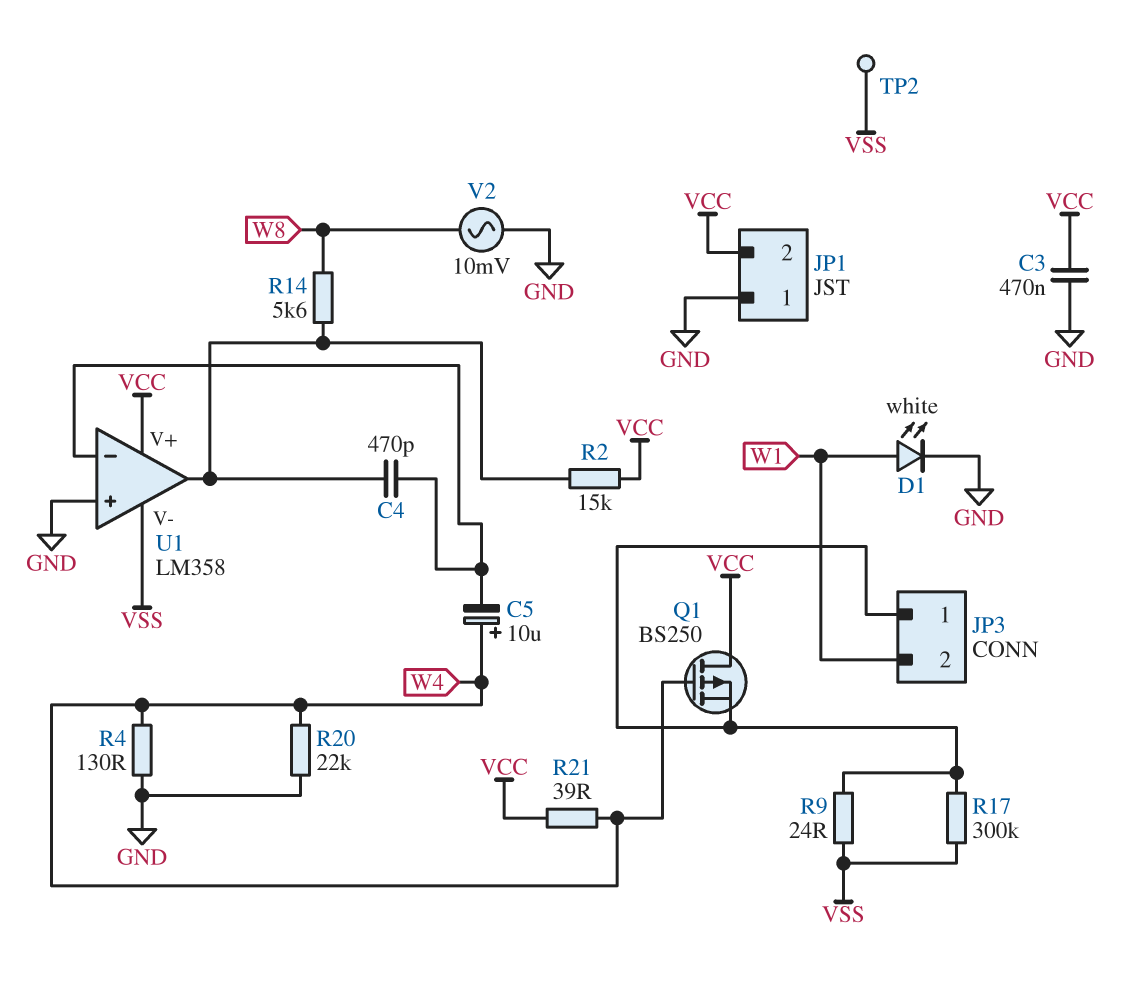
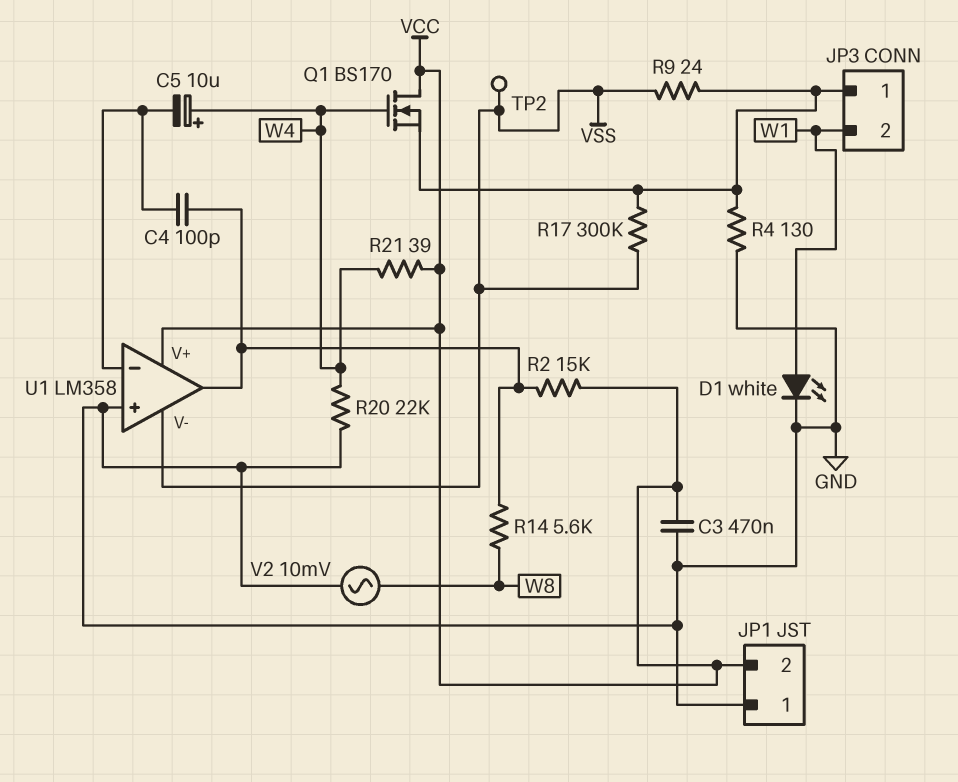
C4: 470pF (U1/in-, U1/out) -> 100pF (U1/in-, U1/out)
Q1: PMOS BS250 (G W4, D VCC, S JP3/1) -> NMOS BS170 (G W4, D VCC, S JP3/1)
R4: 130 (GND, W4) -> 130 (GND, JP3/1)

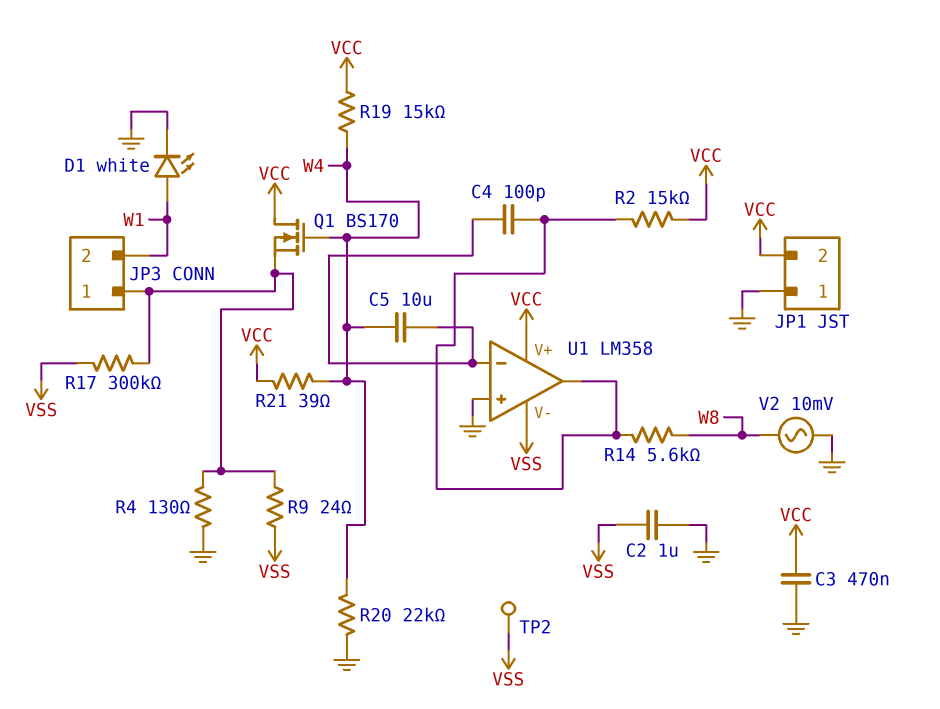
C2: none -> 1uF (GND, VSS)
C5: 10uF (plus W4, minus U1/in-) -> 10uF (U1/in-, W4)
R19: none -> 15k (VCC, W4)

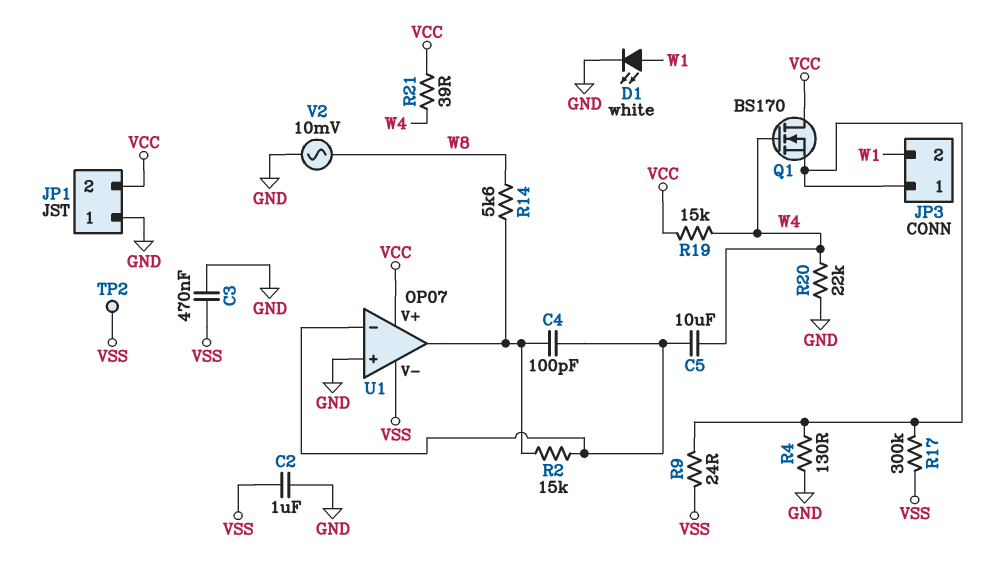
C3: 470nF (GND, VCC) -> 470nF (GND, VSS)
R2: 15k (U1/out, VCC) -> 15k (U1/in-, U1/out)
U1: LM358 -> OP07

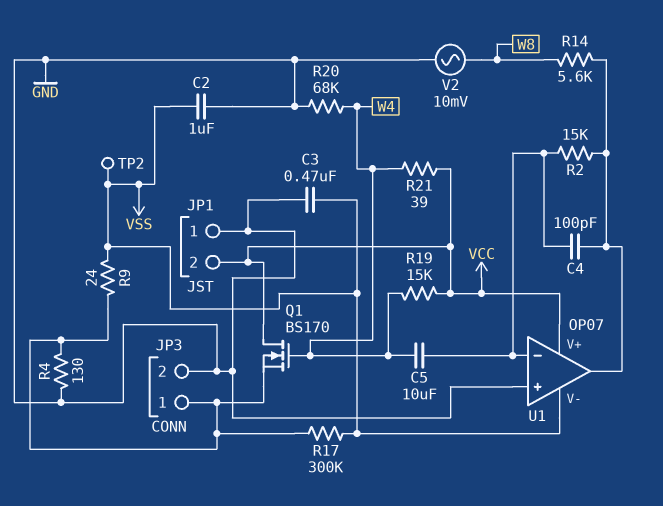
D1: LED white (A W1, K GND) -> none
JP3 pin 2: W1 -> GND
R20: 22k (GND, W4) -> 68k (GND, W4)

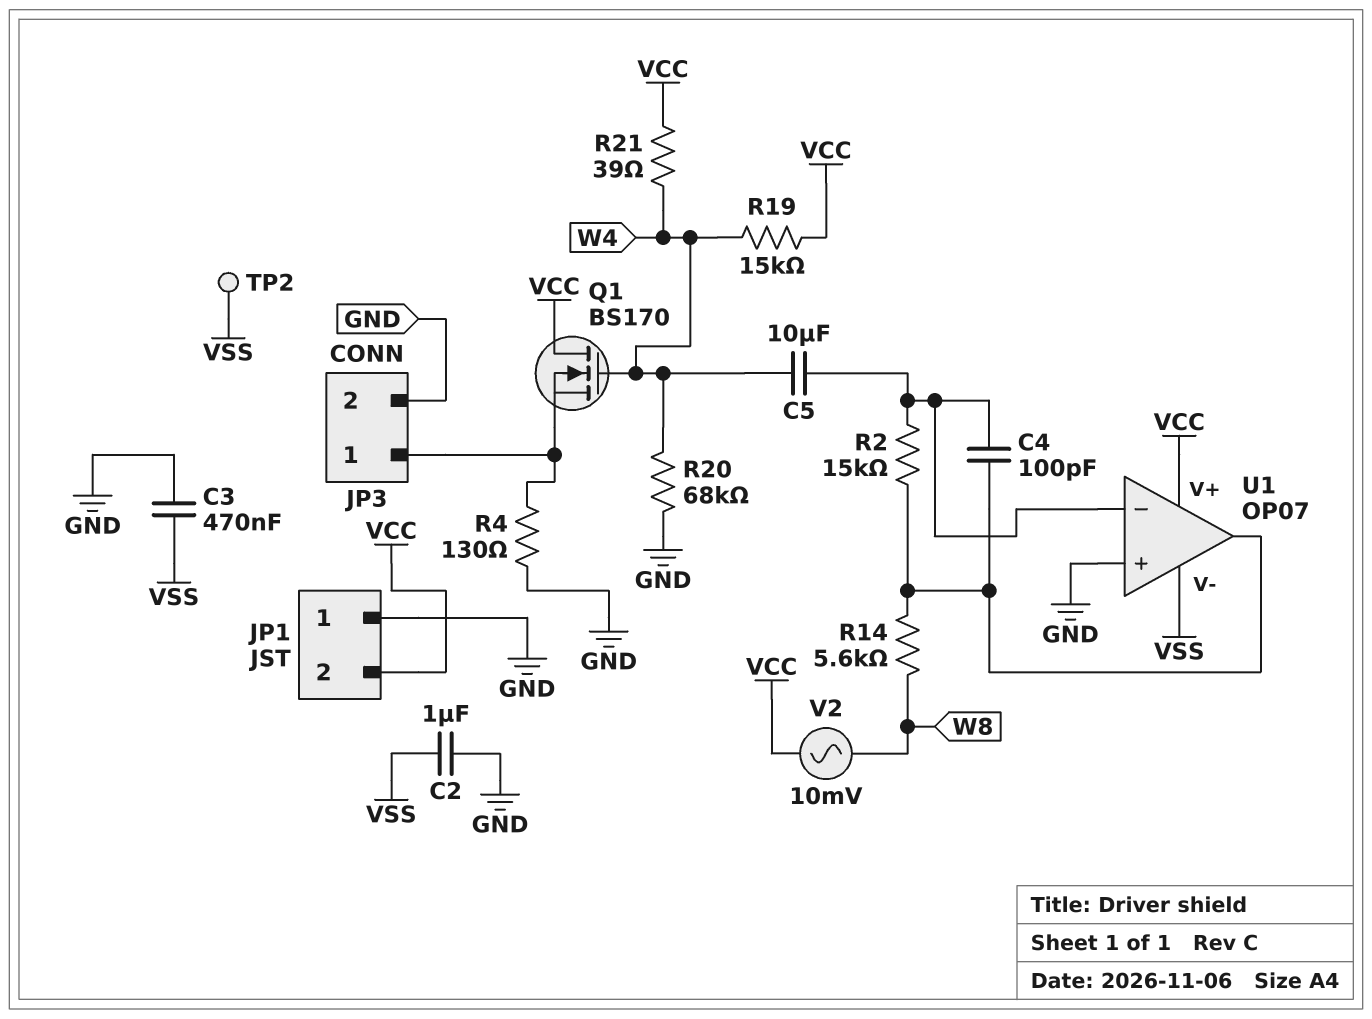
R9: 24 (JP3/1, VSS) -> none
R17: 300k (JP3/1, VSS) -> none
V2: AC 10mV (GND, W8) -> AC 10mV (VCC, W8)

